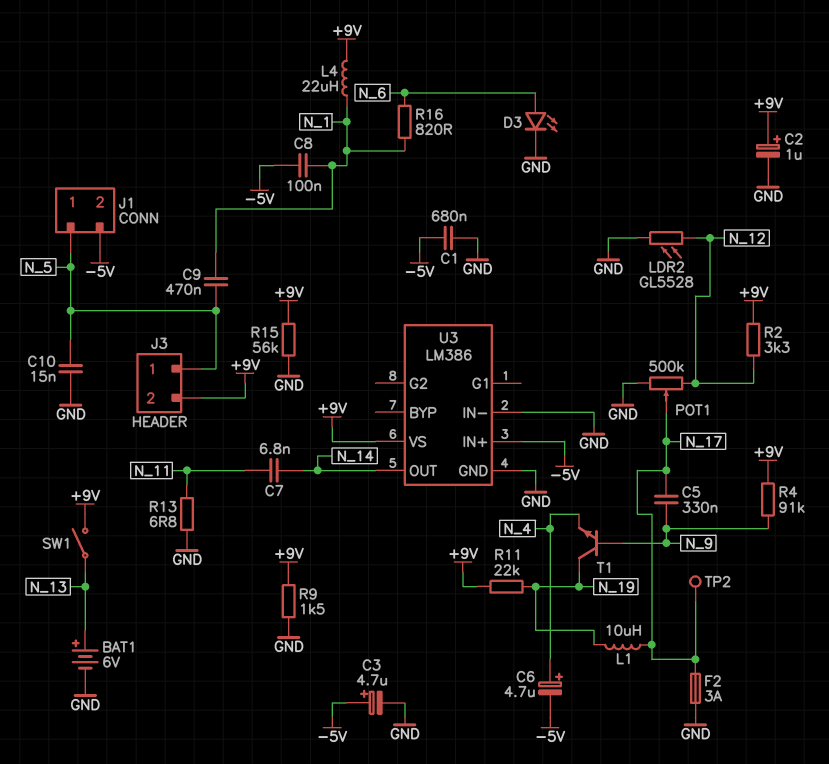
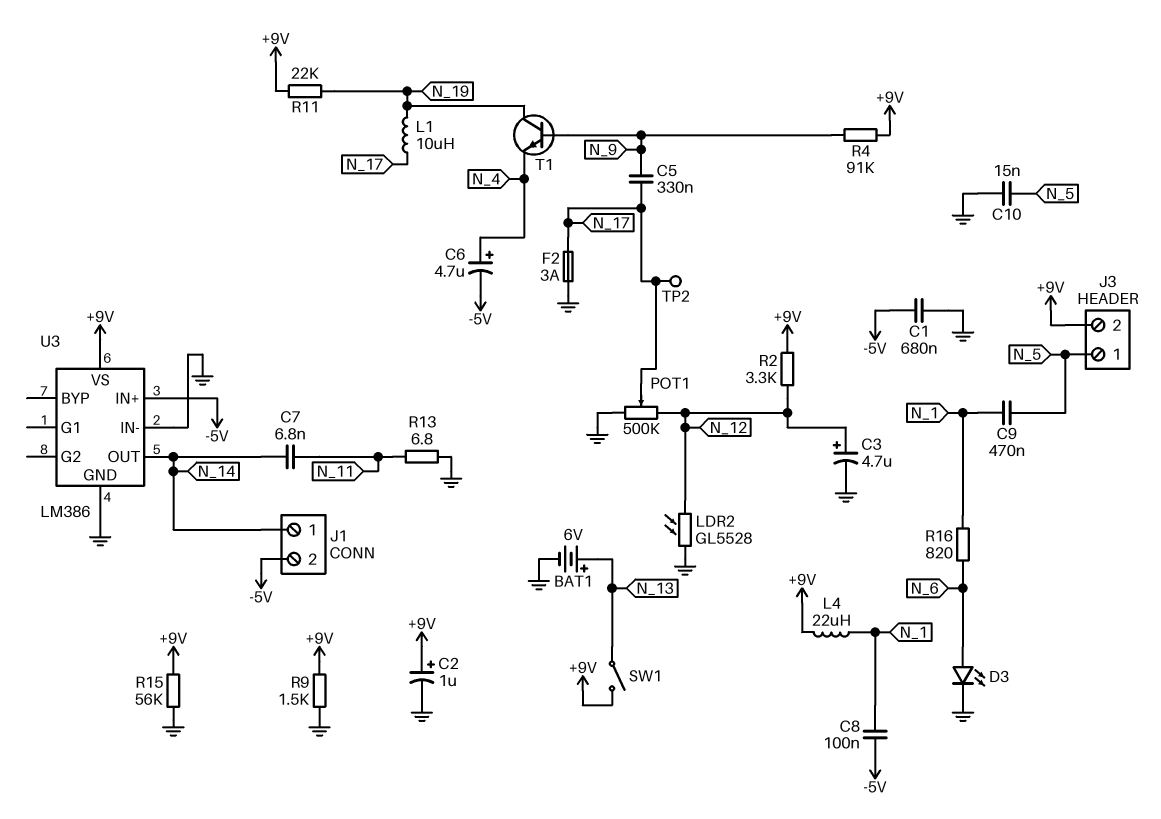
C3: 4.7uF (plus -5V, minus GND) -> 4.7uF (plus N_12, minus GND)
J1 pin 1: N_5 -> N_14

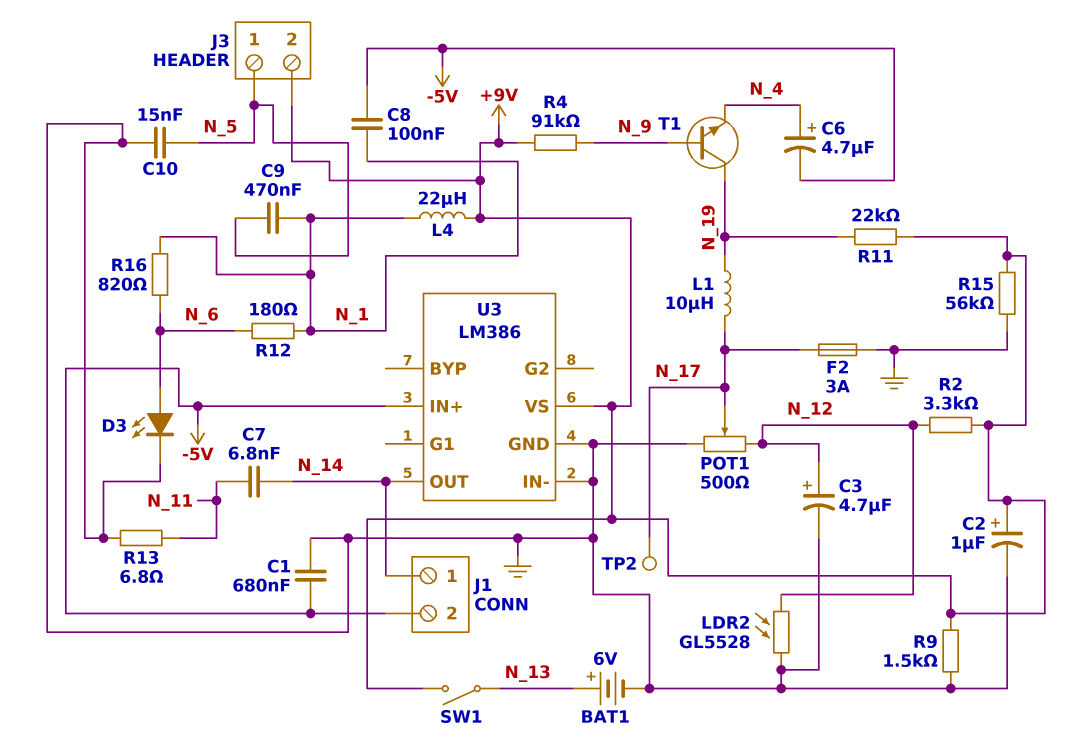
C5: 330nF (N_9, N_17) -> none
POT1: 500k (GND, N_12, wiper N_17) -> 500 (GND, N_12, wiper N_17)
R12: none -> 180 (N_1, N_6)

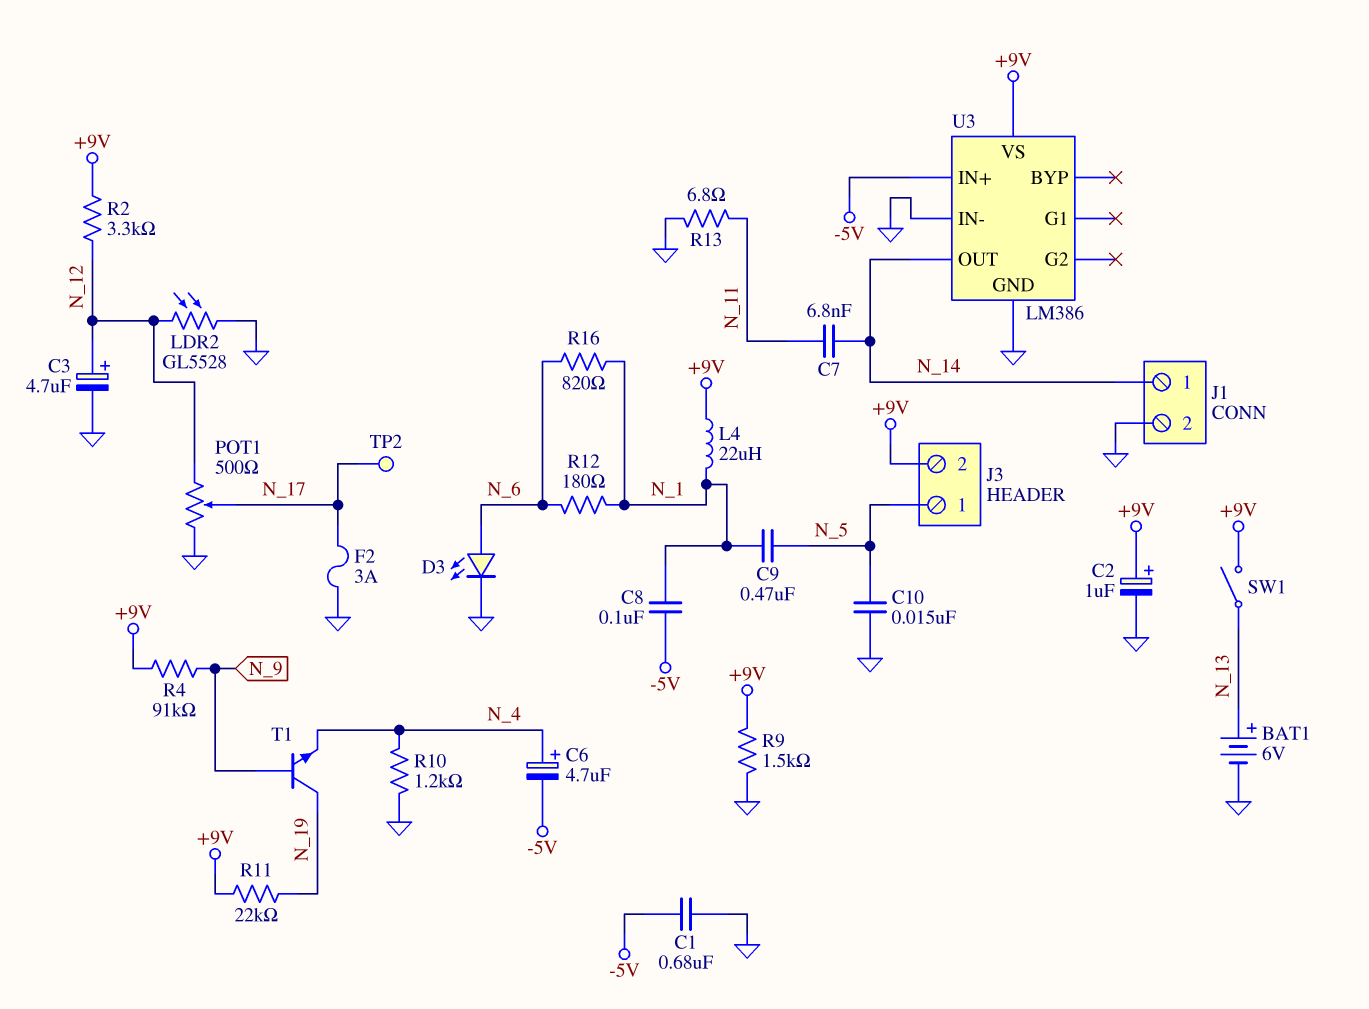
J1 pin 2: -5V -> GND
L1: 10uH (N_17, N_19) -> none
R10: none -> 1.2k (GND, N_4)
R15: 56k (+9V, GND) -> none

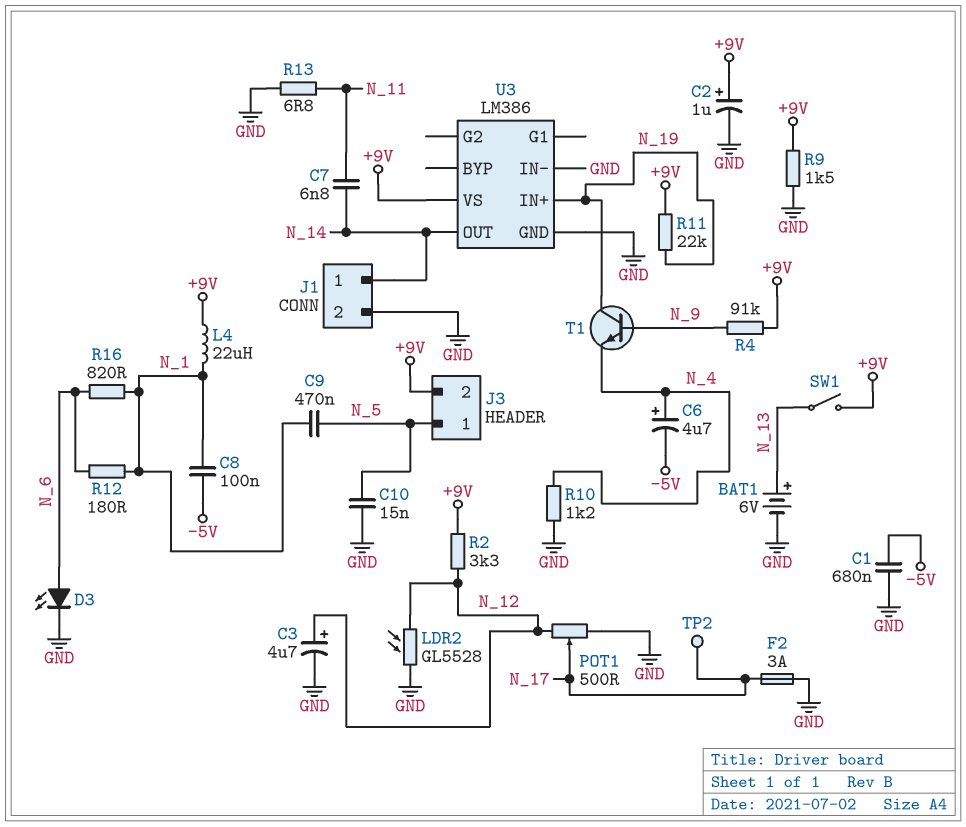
U3 pin IN+: -5V -> N_19

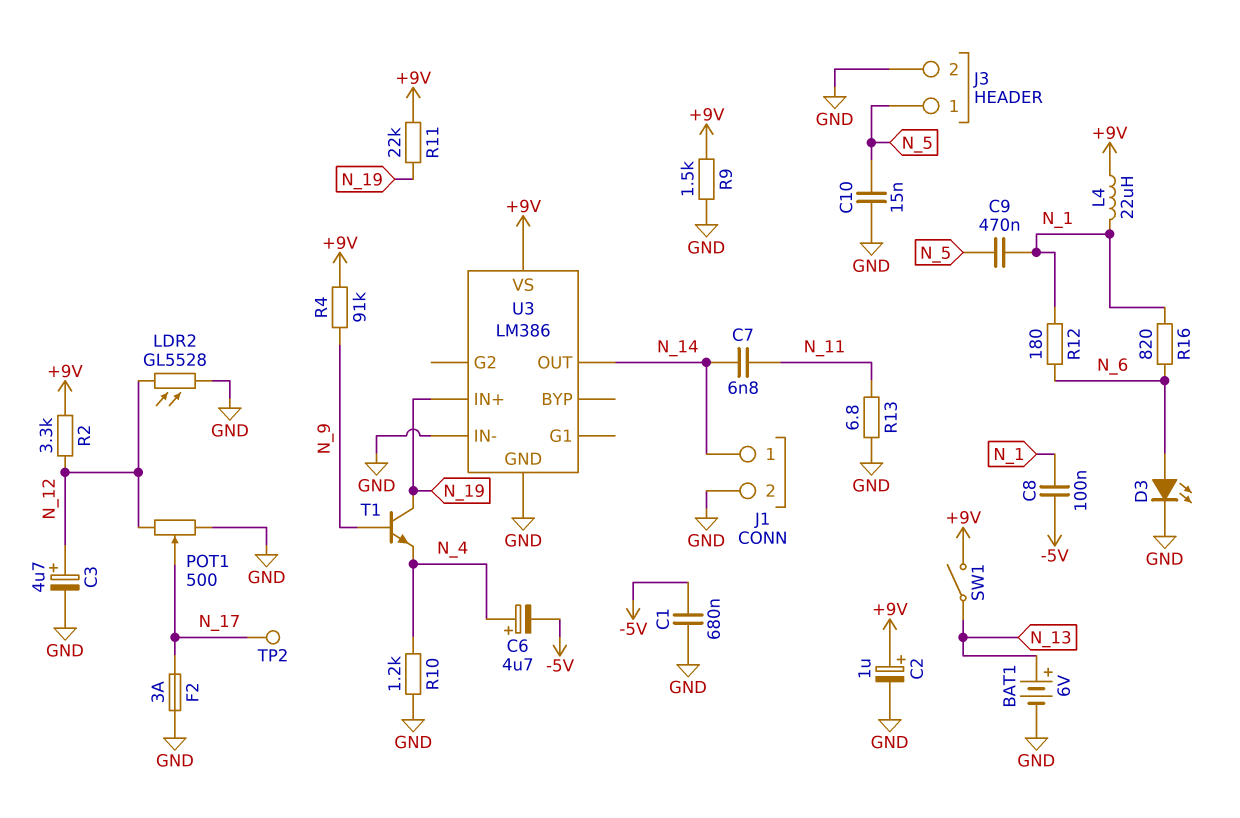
J3 pin 2: +9V -> GND

